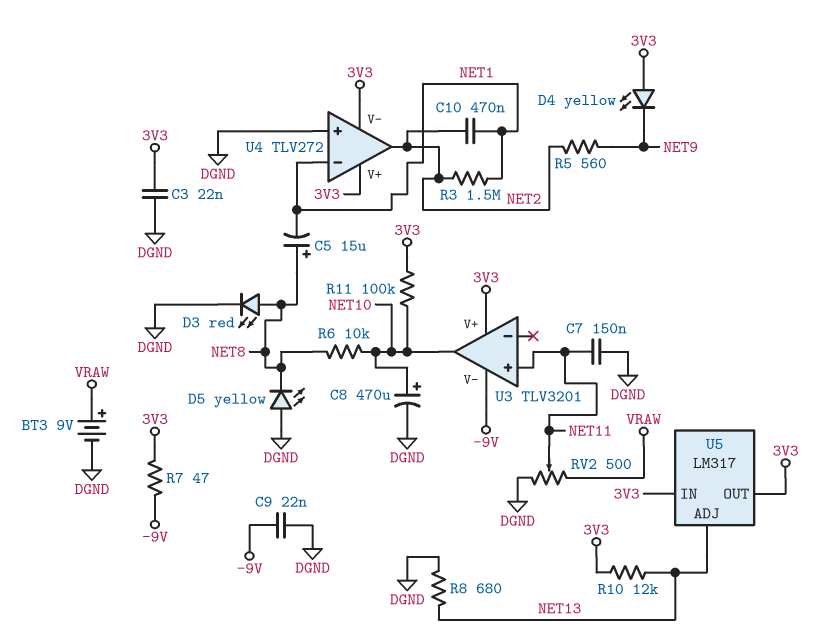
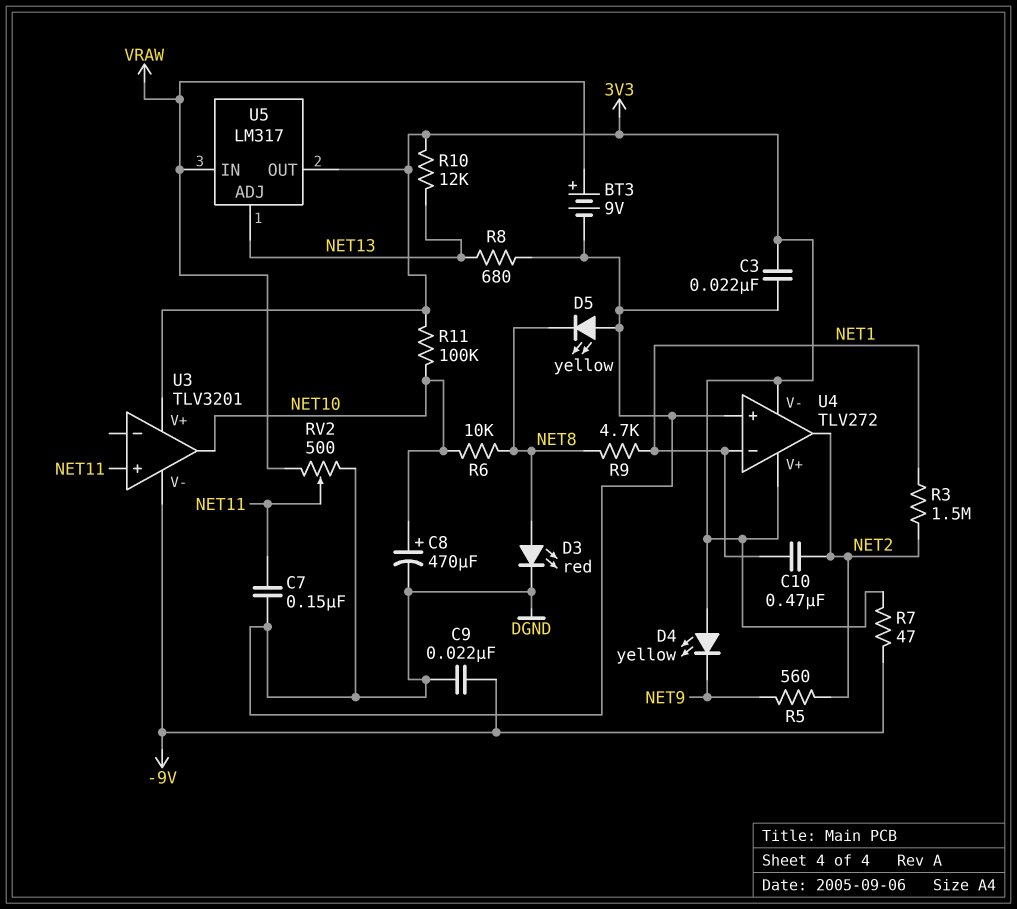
C5: 15uF (plus NET8, minus NET1) -> none
R9: none -> 4.7k (NET1, NET8)
U5 pin IN: 3V3 -> VRAW

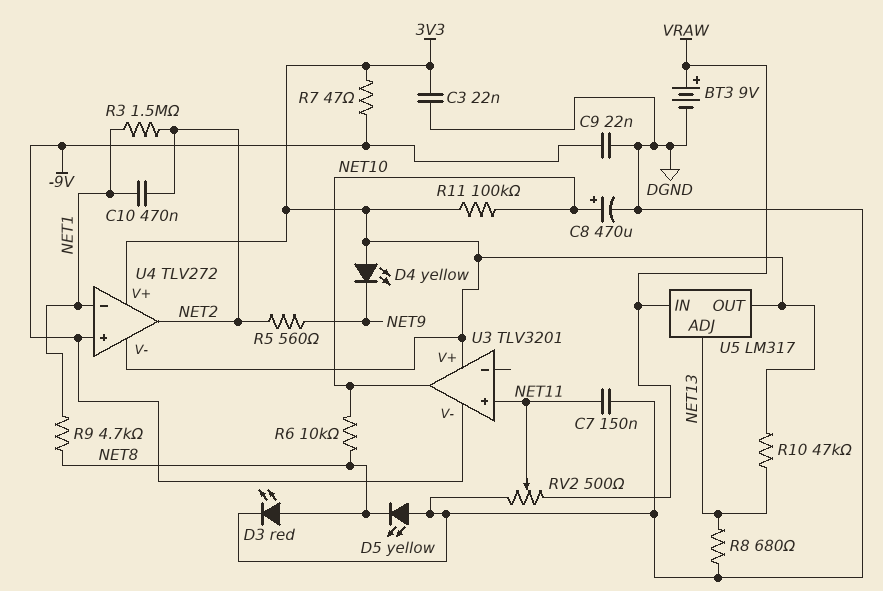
R10: 12k (3V3, NET13) -> 47k (3V3, NET13)
U4 pin in+: DGND -> -9V

